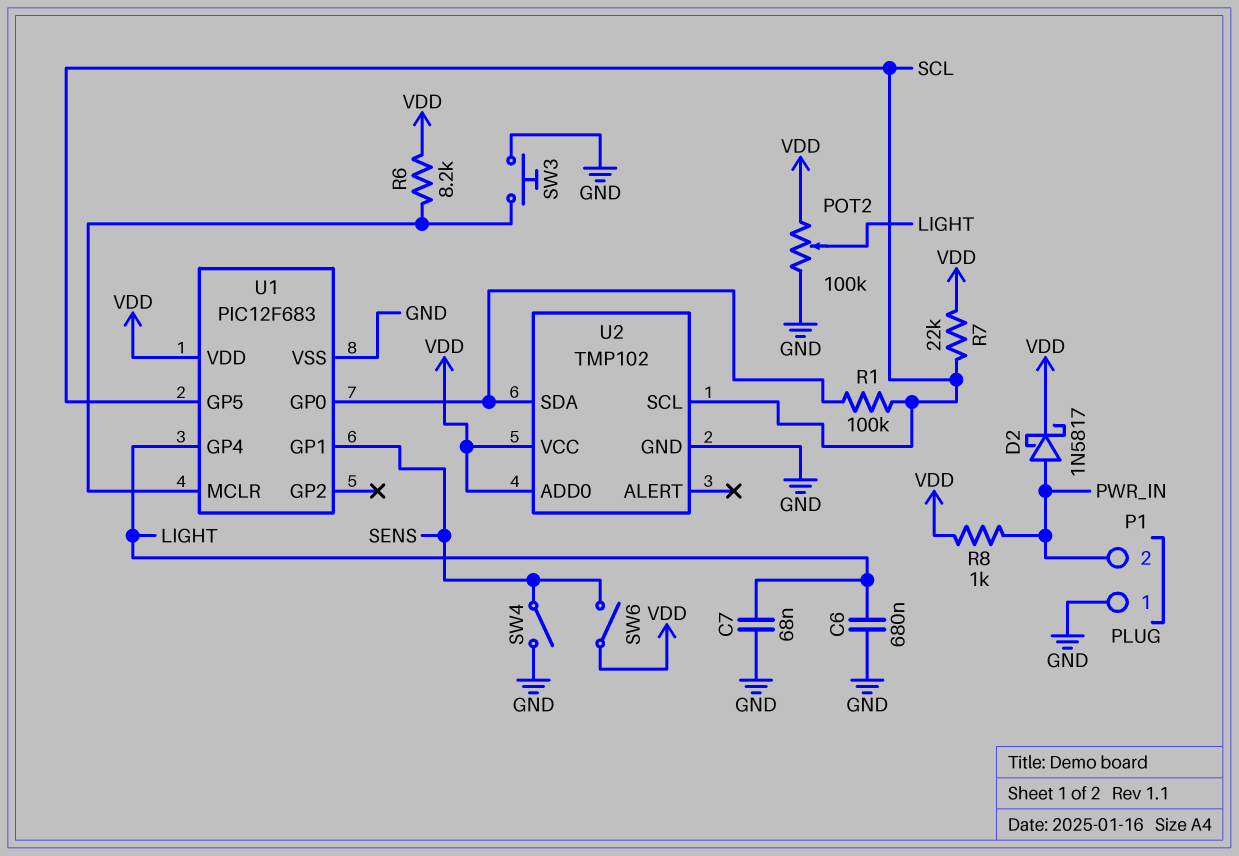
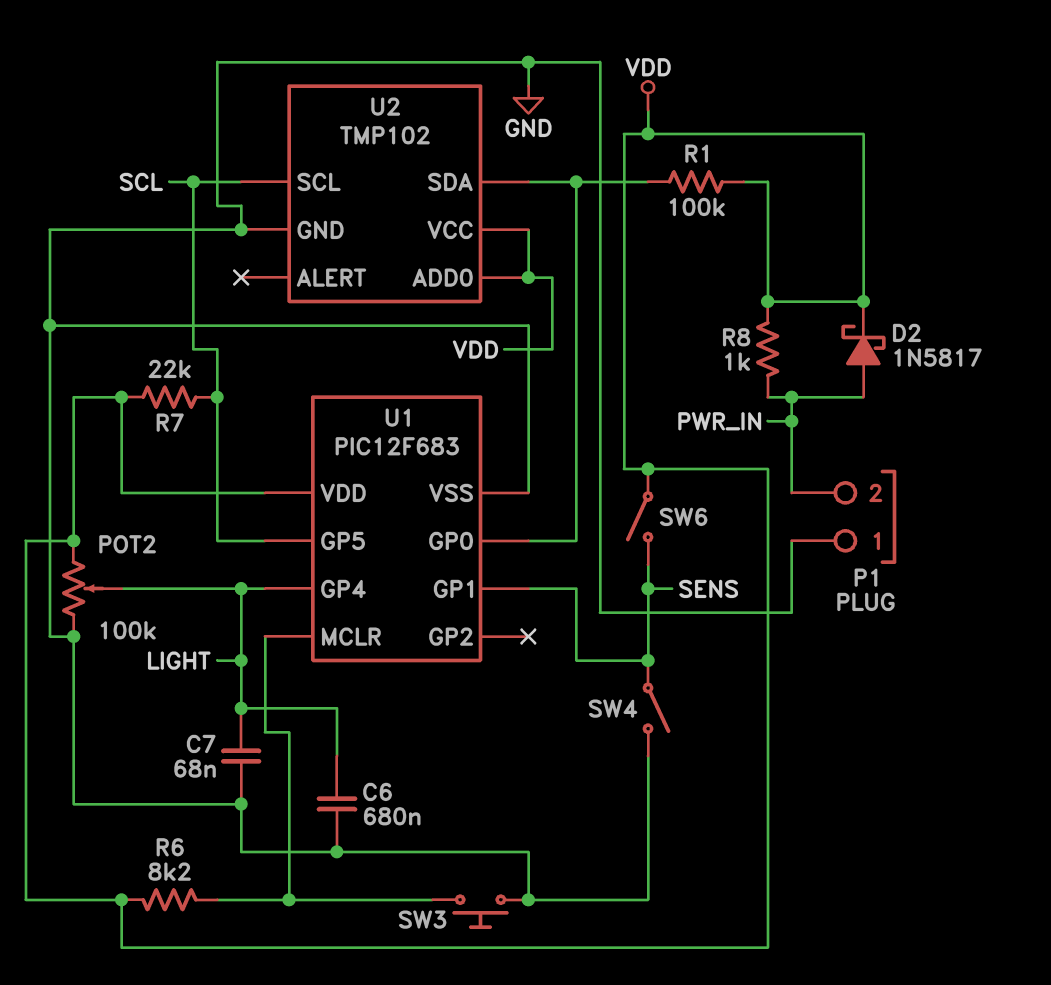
R1: 100k (SCL, U1/GP0) -> 100k (U1/GP0, VDD)

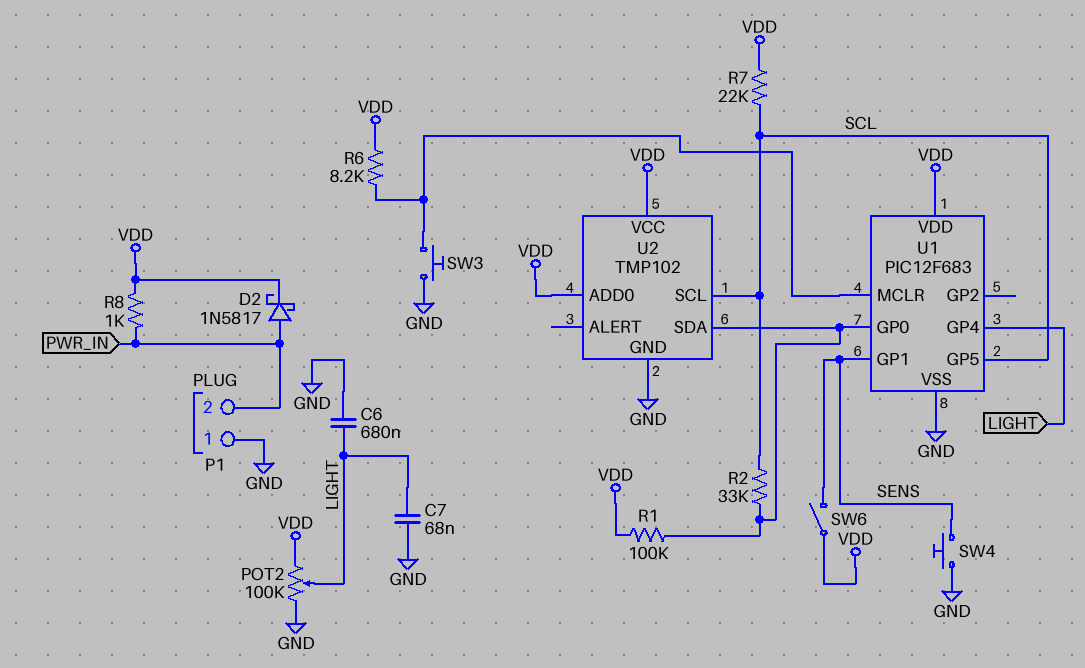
R2: none -> 33k (SCL, U1/GP0)
SW4: switch (GND, SENS) -> button (GND, SENS)

